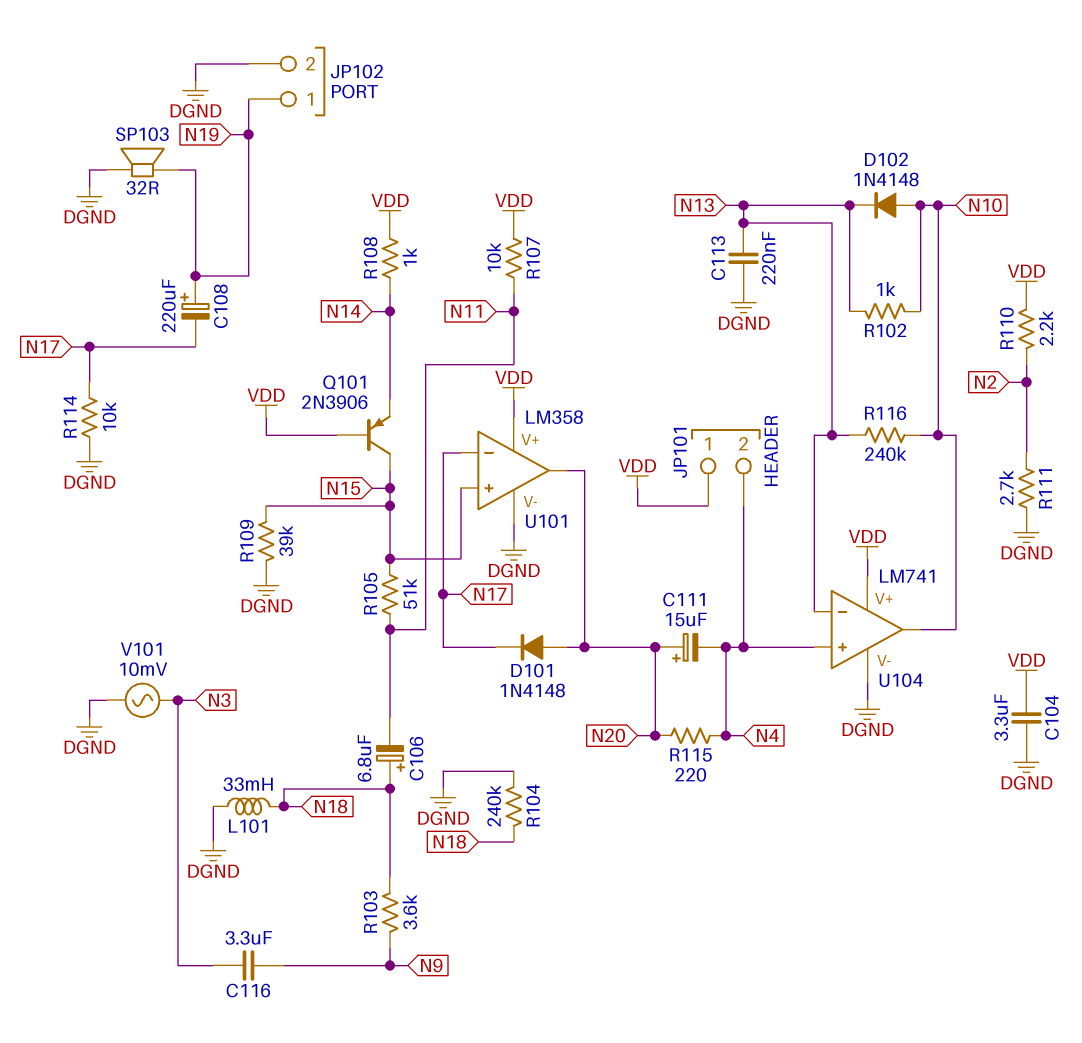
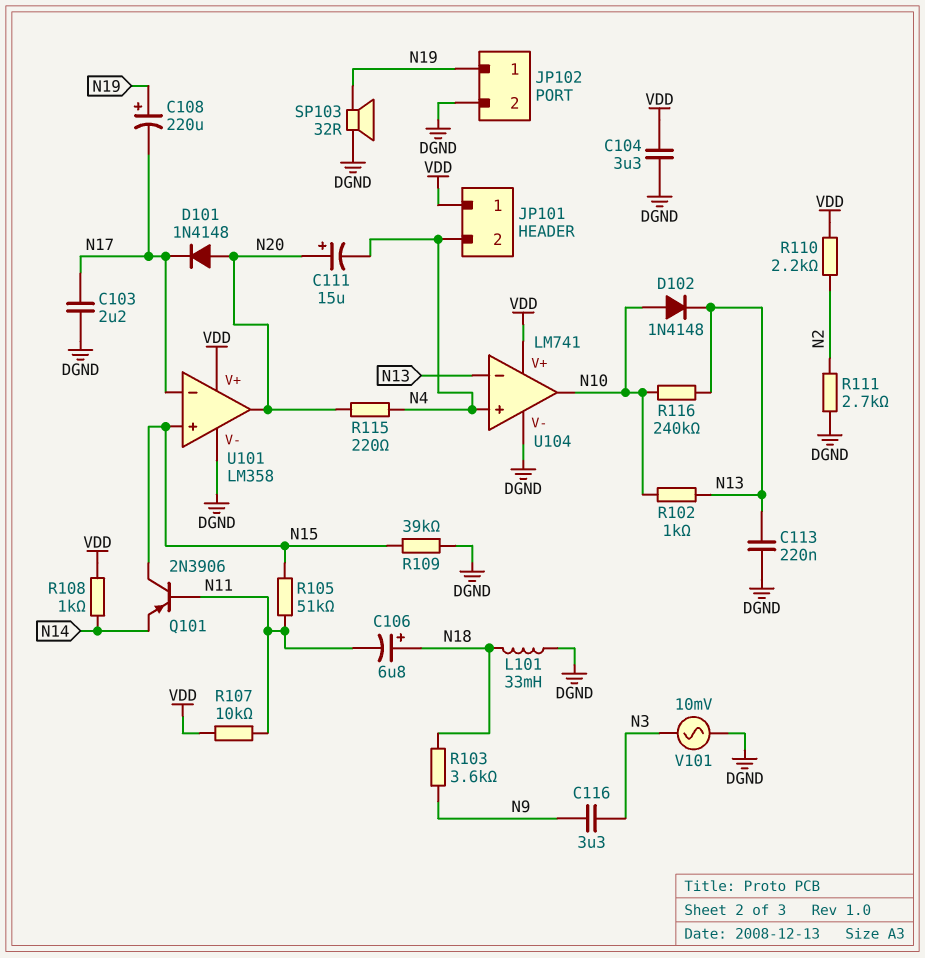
C103: none -> 2.2uF (DGND, N17)
Q101: PNP 2N3906 (B VDD, C N15, E N14) -> PNP 2N3906 (B N11, C N15, E N14)
R104: 240k (DGND, N18) -> none
R114: 10k (DGND, N17) -> none

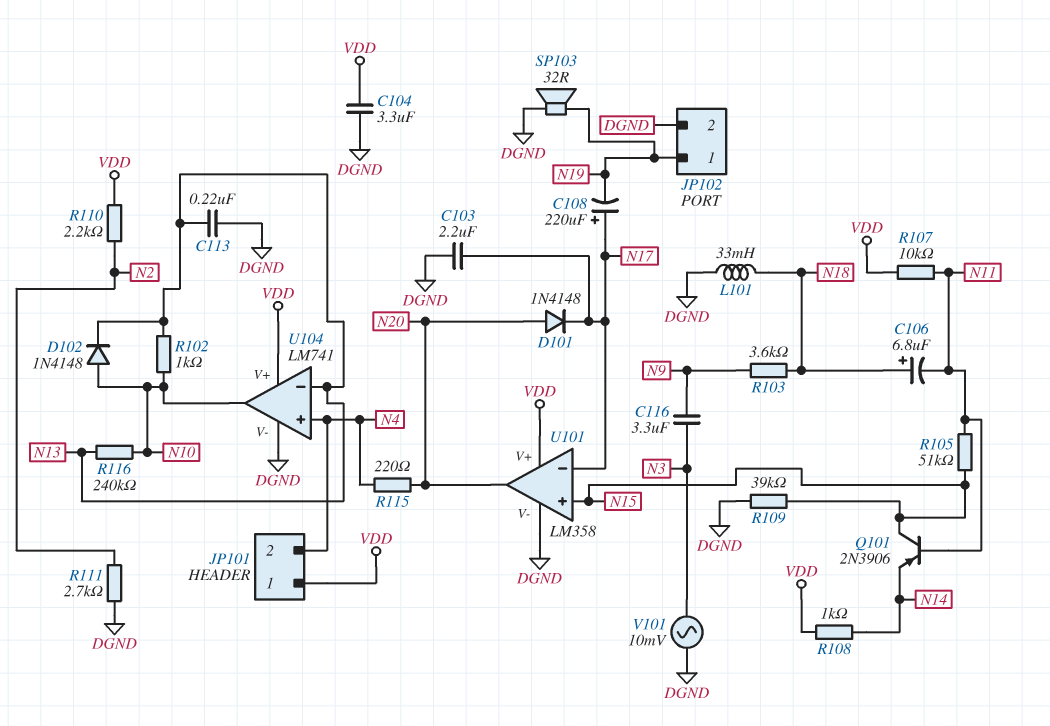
C108: 220uF (plus N19, minus N17) -> 220uF (plus N17, minus N19)
C111: 15uF (plus N20, minus N4) -> none

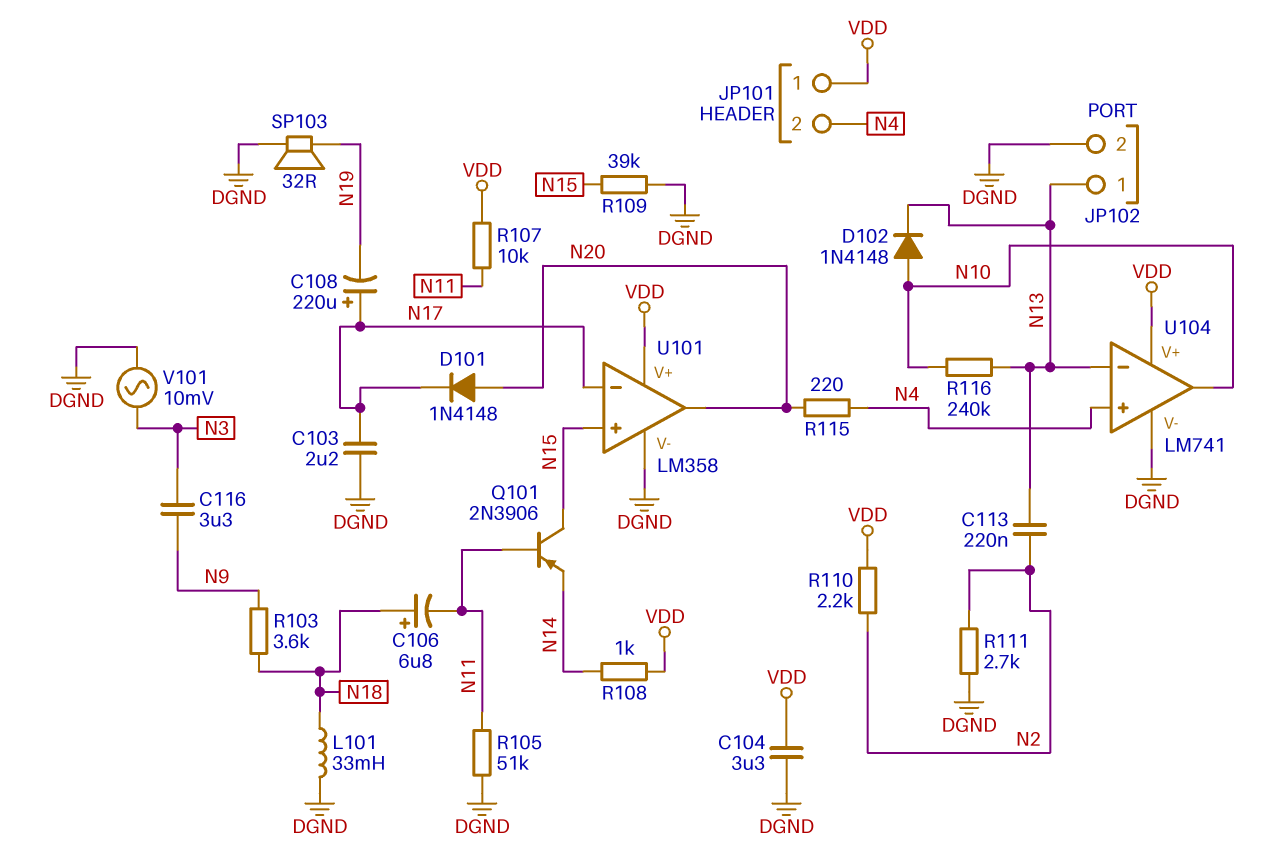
C113: 220nF (DGND, N13) -> 220nF (N2, N13)
JP102 pin 1: N19 -> N13
R102: 1k (N10, N13) -> none
R105: 51k (N11, N15) -> 51k (DGND, N11)

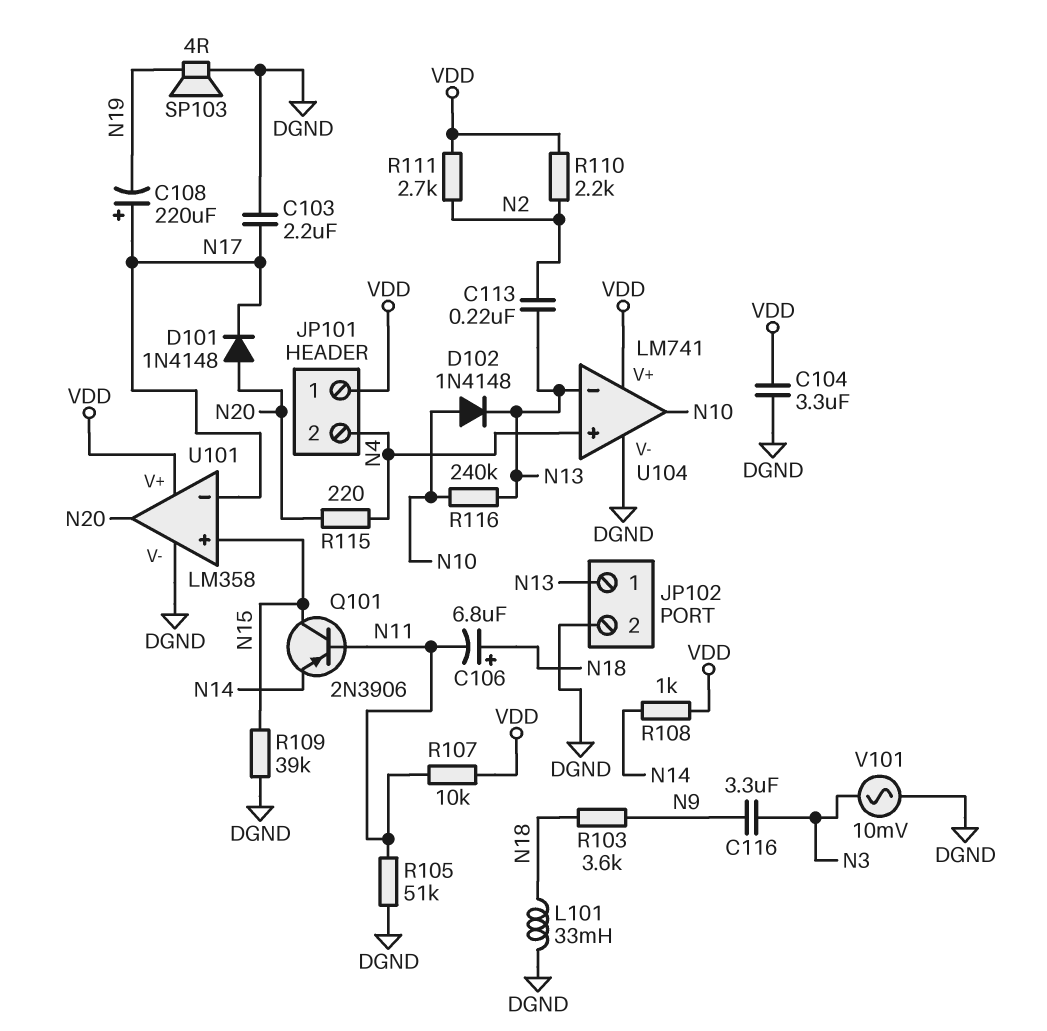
R111: 2.7k (DGND, N2) -> 2.7k (N2, VDD)
SP103: speaker 32R (DGND, N19) -> speaker 4R (DGND, N19)

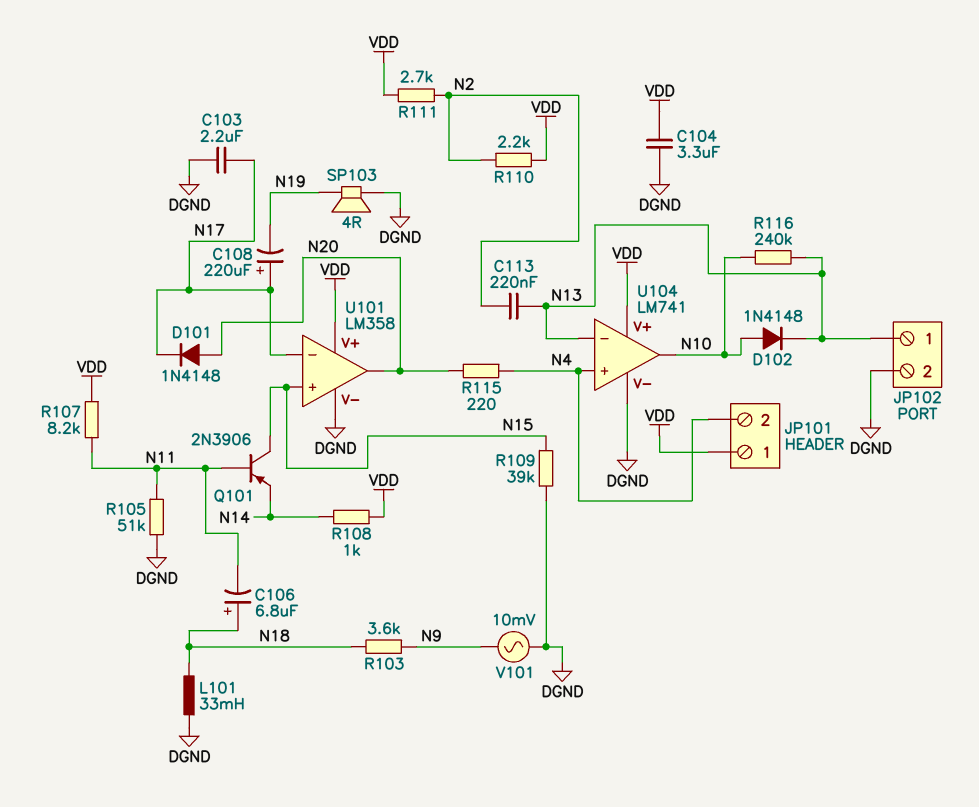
C116: 3.3uF (N3, N9) -> none
R107: 10k (N11, VDD) -> 8.2k (N11, VDD)
V101: AC 10mV (DGND, N3) -> AC 10mV (DGND, N9)

